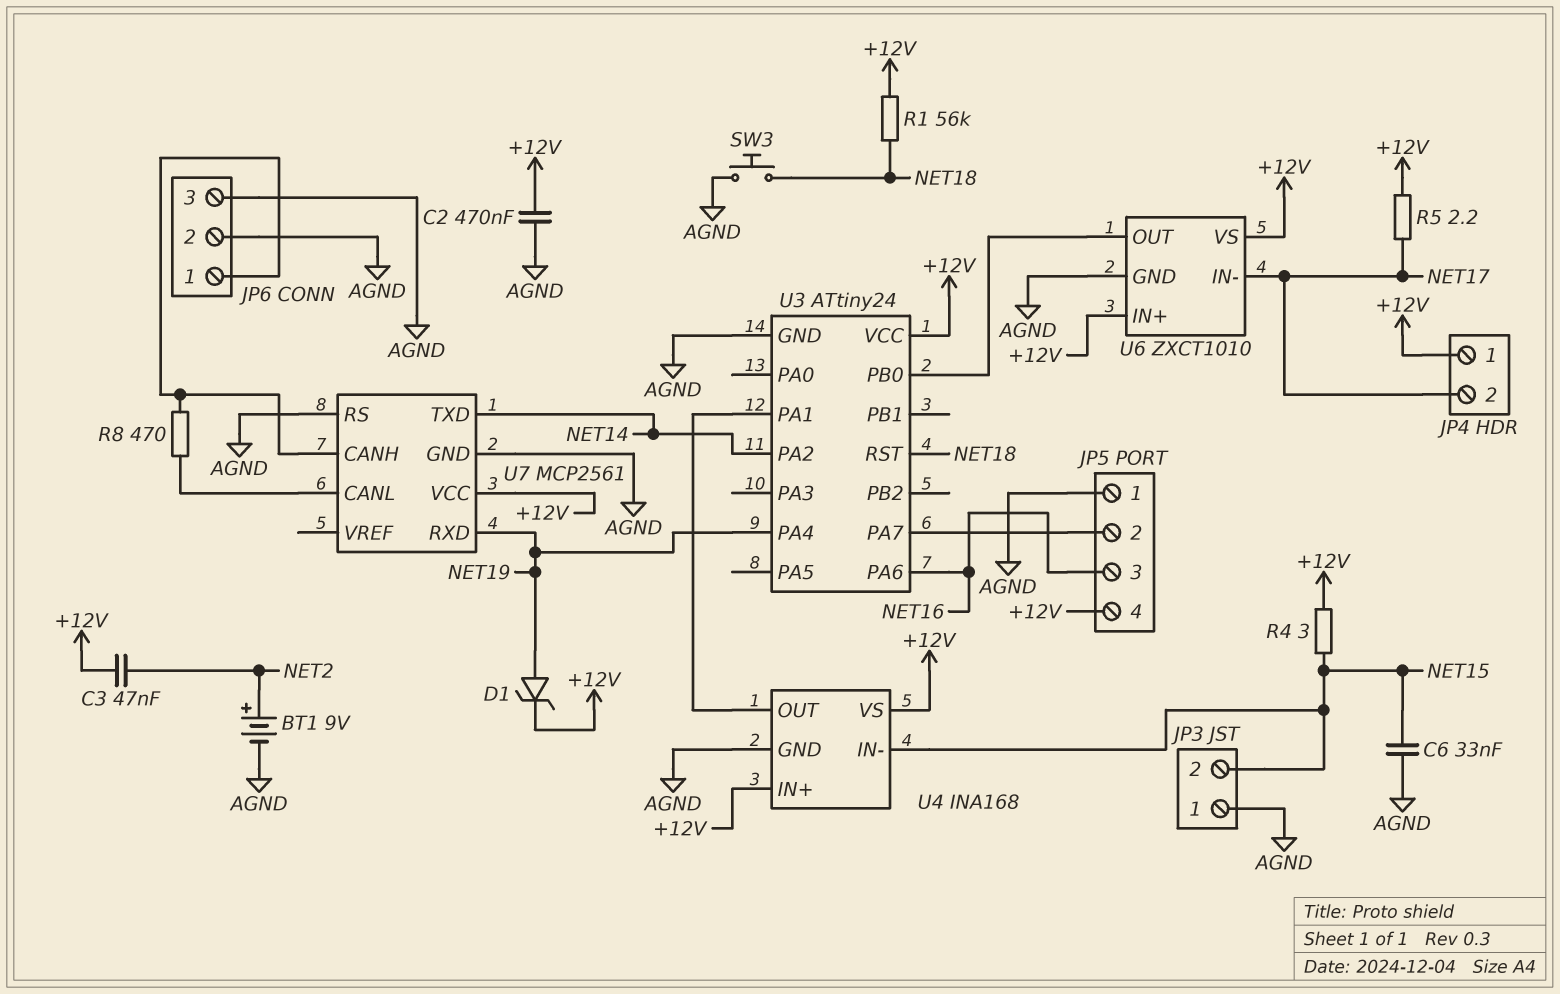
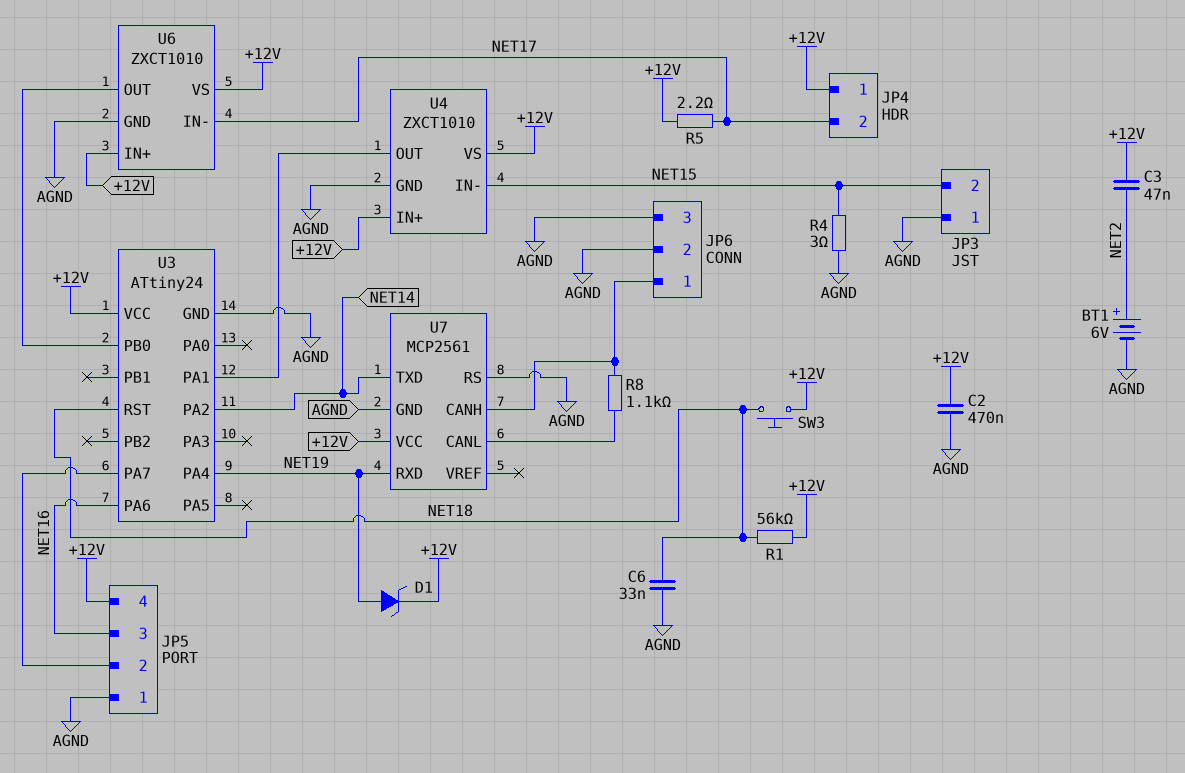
BT1: 9V (plus NET2, minus AGND) -> 6V (plus NET2, minus AGND)
C6: 33nF (AGND, NET15) -> 33nF (AGND, NET18)
R4: 3 (+12V, NET15) -> 3 (AGND, NET15)
R8: 470 (JP6/1, U7/CANL) -> 1.1k (JP6/1, U7/CANL)
SW3: button (AGND, NET18) -> button (+12V, NET18)
U4: INA168 -> ZXCT1010

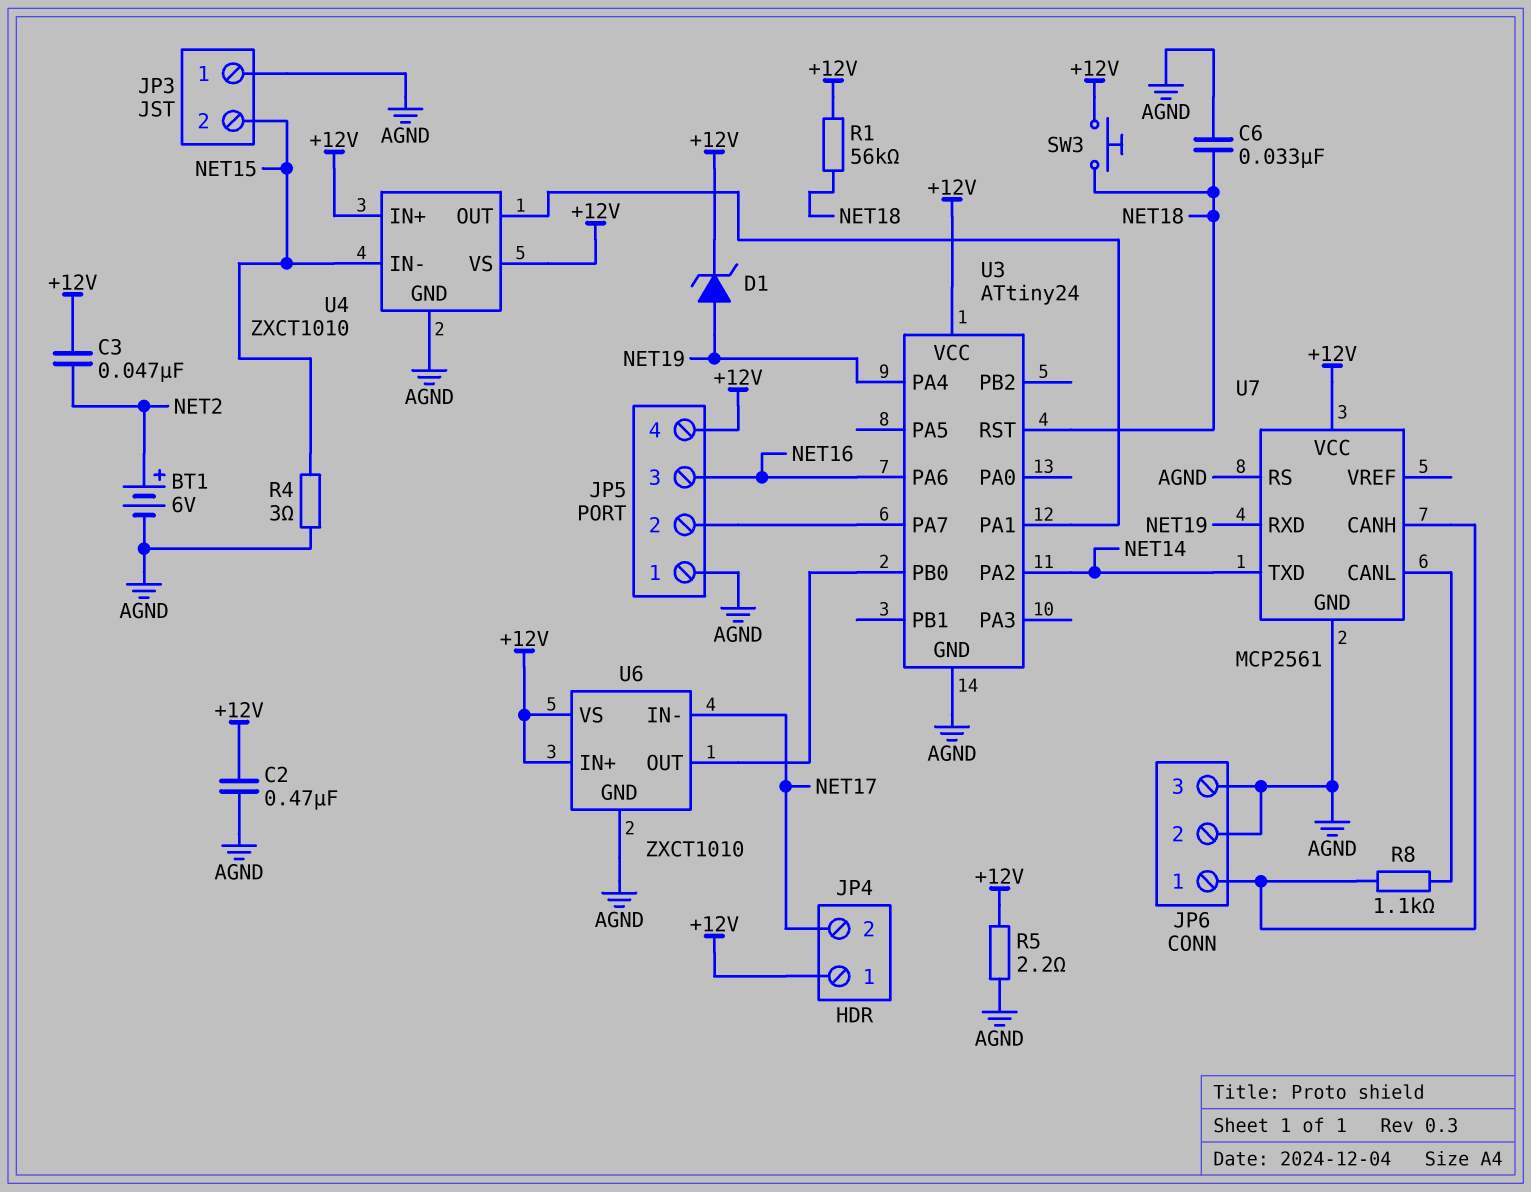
R5: 2.2 (+12V, NET17) -> 2.2 (+12V, AGND)

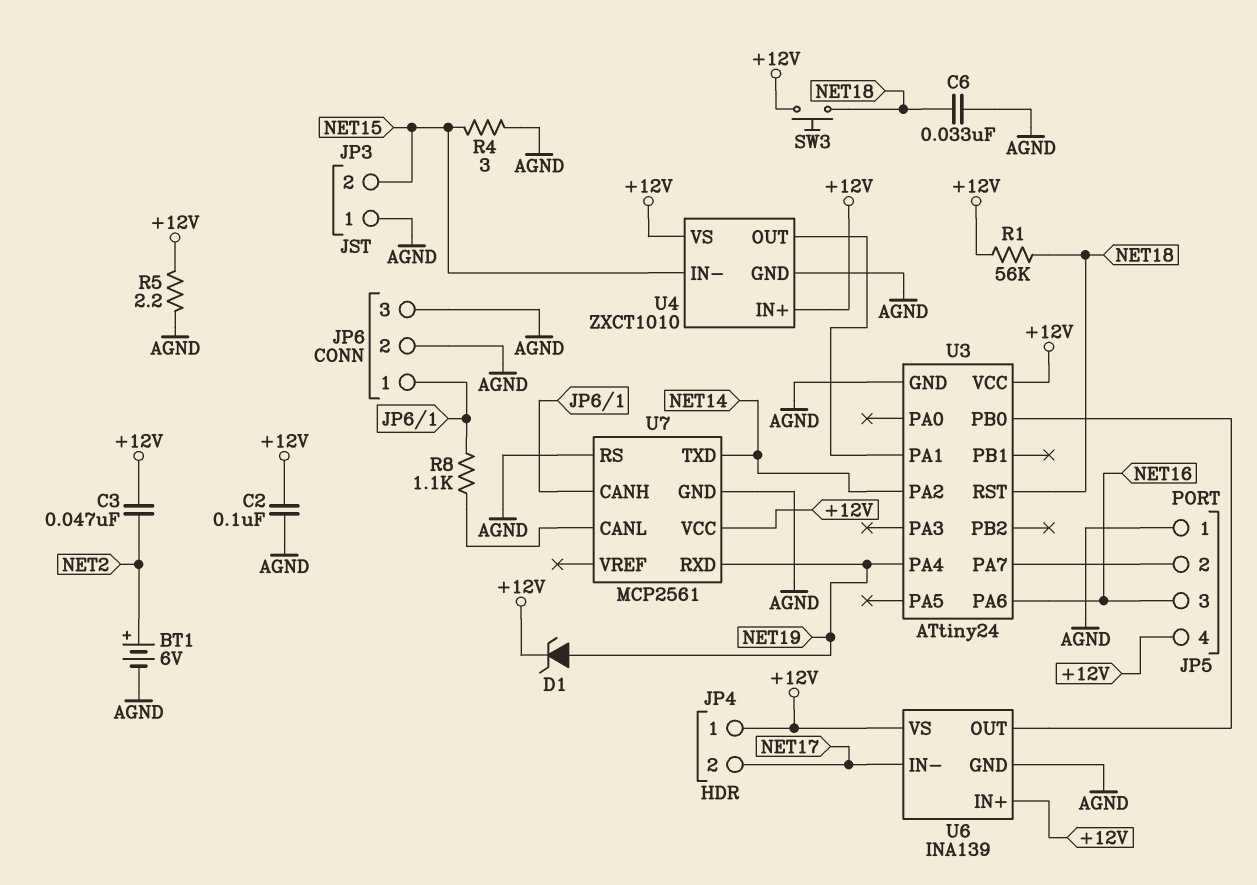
C2: 470nF (+12V, AGND) -> 100nF (+12V, AGND)
U6: ZXCT1010 -> INA139

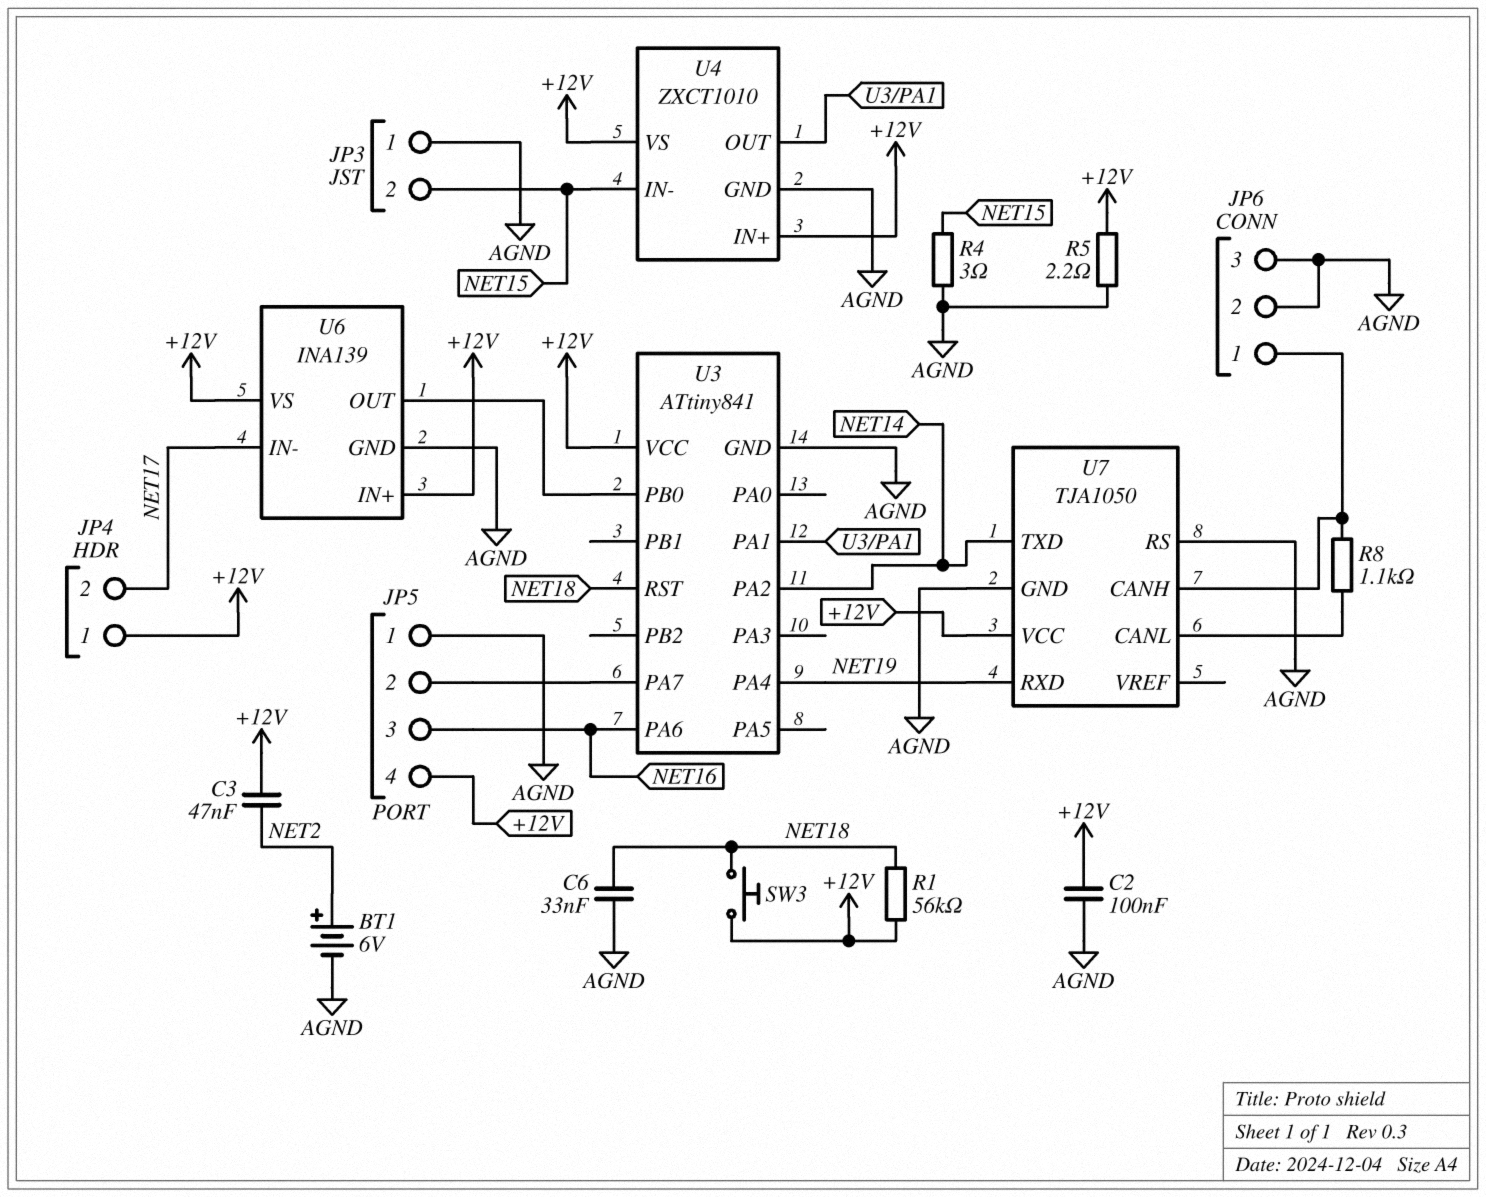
D1: zener (A NET19, K +12V) -> none
U3: ATtiny24 -> ATtiny841
U7: MCP2561 -> TJA1050

